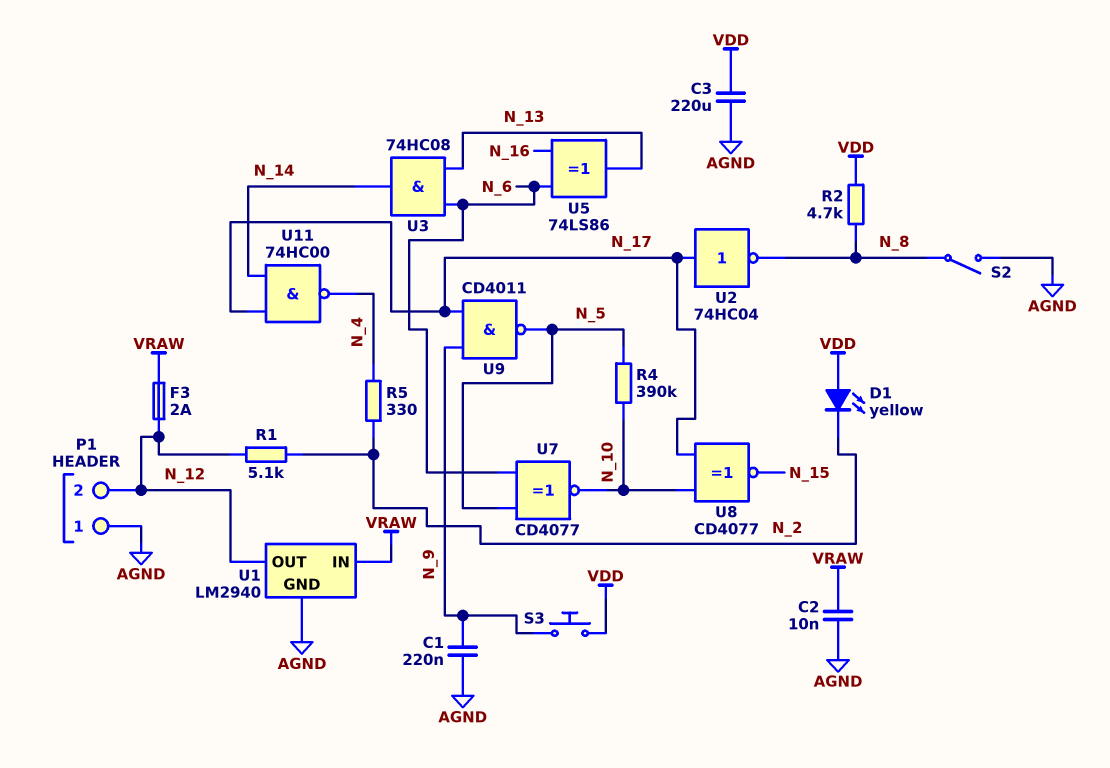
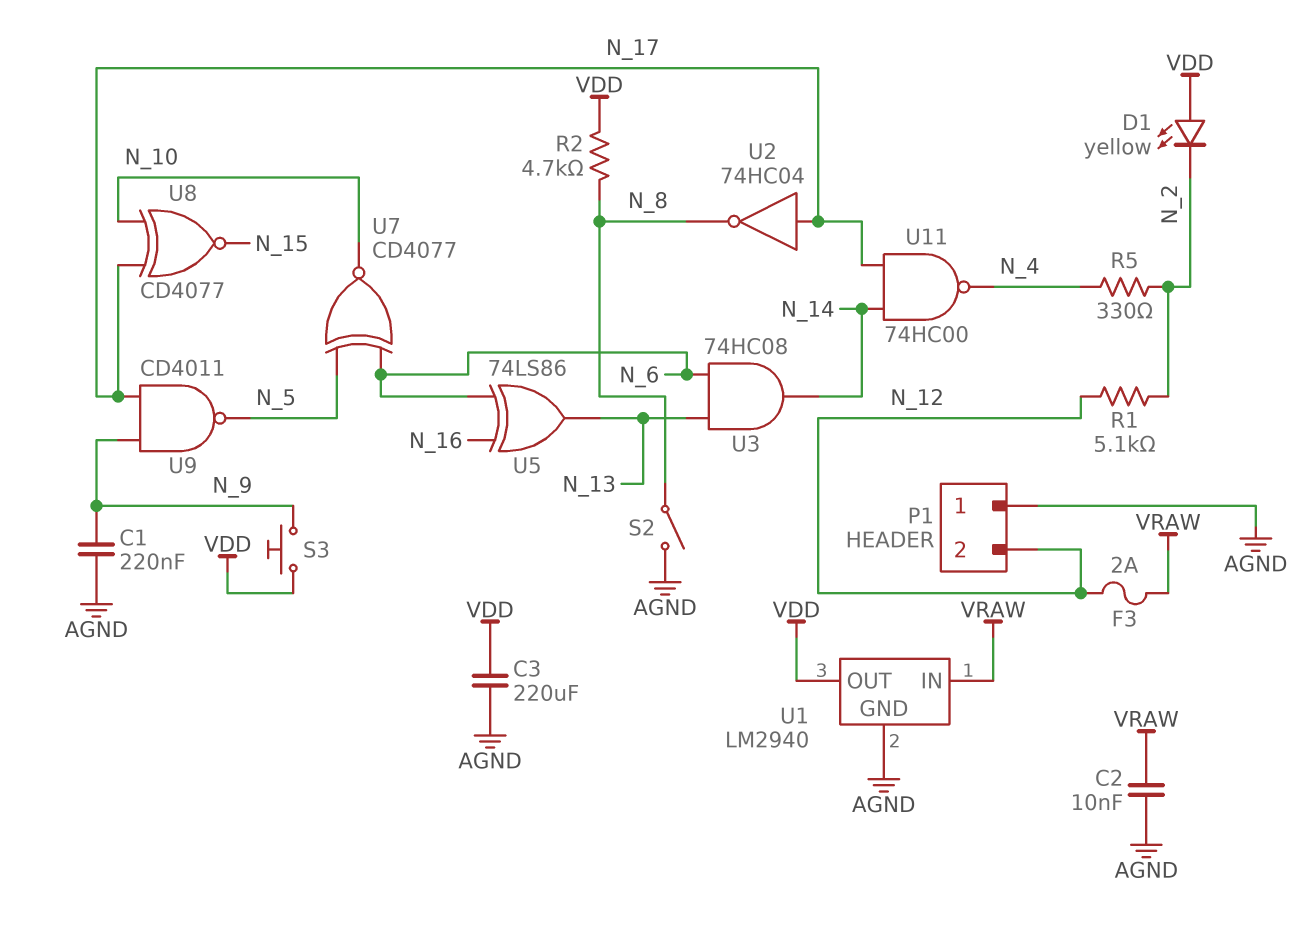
R4: 390k (N_5, N_10) -> none
U1 pin OUT: N_12 -> VDD

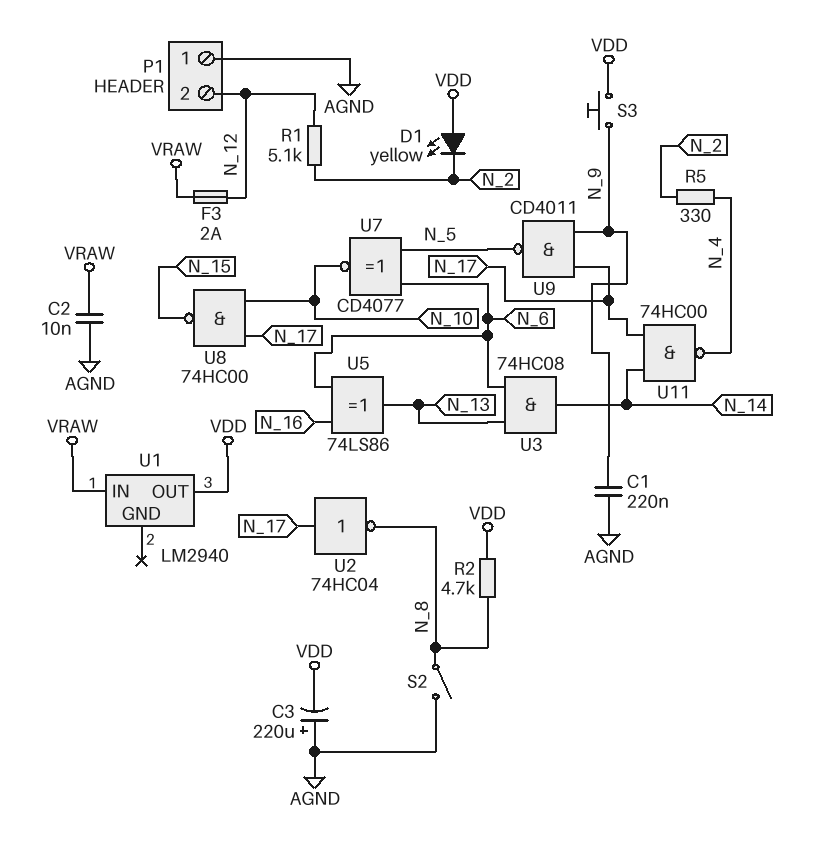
C3: 220uF (AGND, VDD) -> 220uF (plus AGND, minus VDD)
U1 pin GND: AGND -> none
U8: XNOR CD4077 (in N_10, in N_17, out N_15) -> NAND 74HC00 (in N_10, in N_17, out N_15)

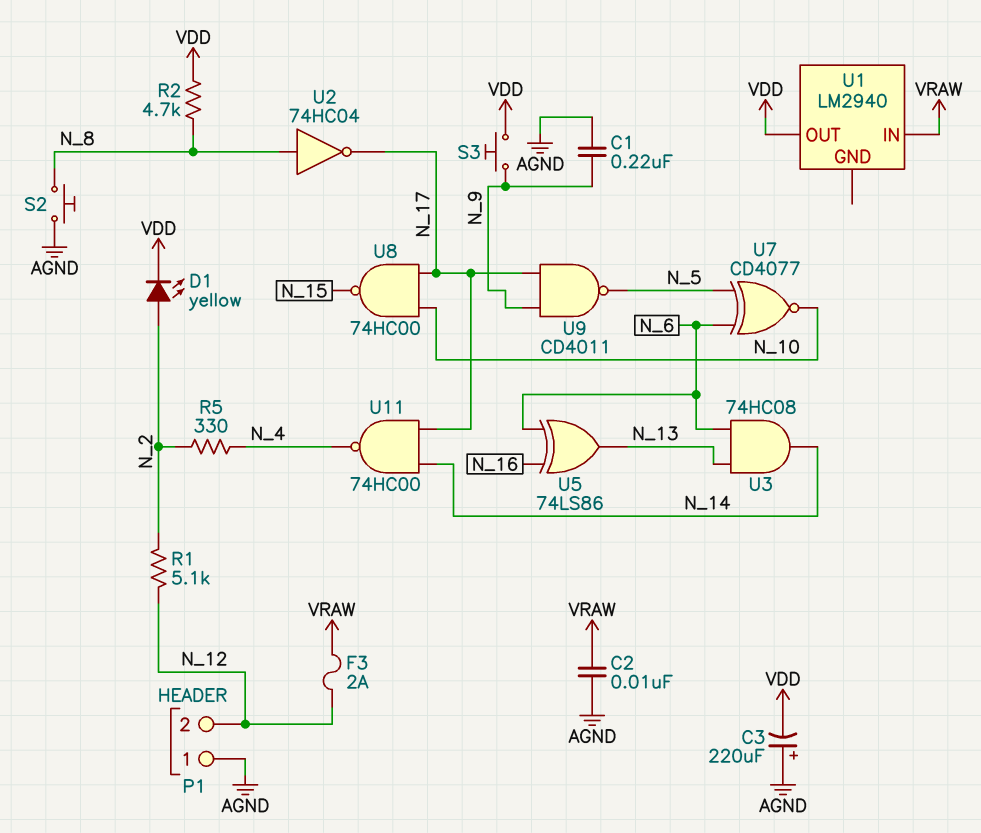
D1: LED yellow (A VDD, K N_2) -> LED yellow (A N_2, K VDD)
S2: switch (AGND, N_8) -> button (AGND, N_8)
U2: NOT 74HC04 (in N_17, out N_8) -> NOT 74HC04 (in N_8, out N_17)

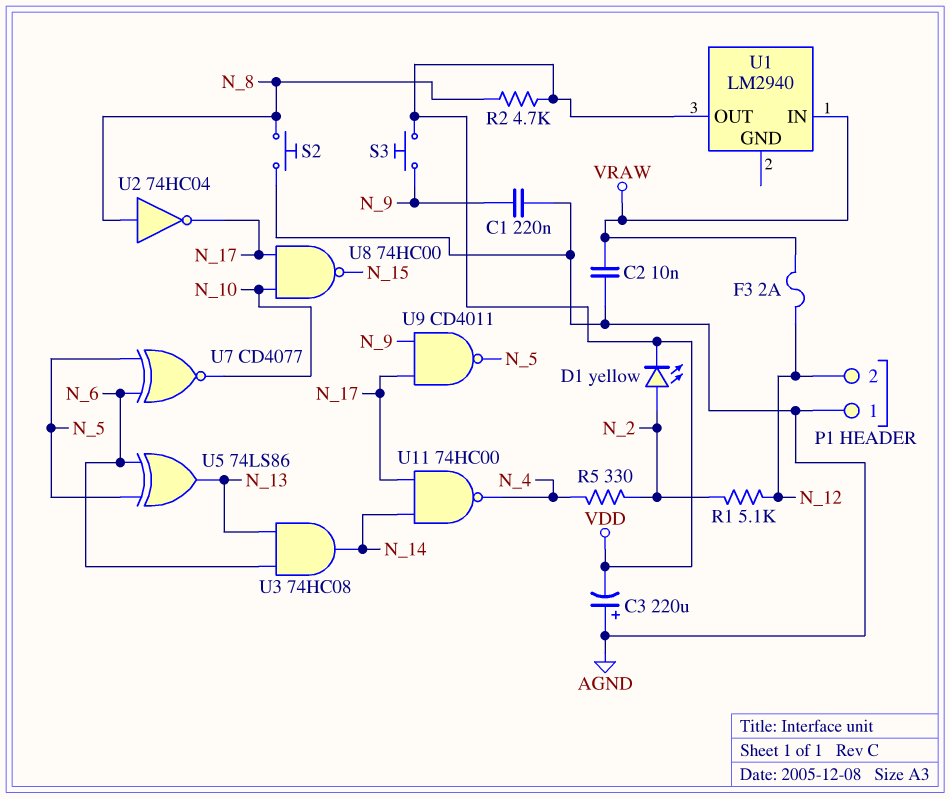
U5: XOR 74LS86 (in N_6, in N_16, out N_13) -> XOR 74LS86 (in N_5, in N_6, out N_13)

